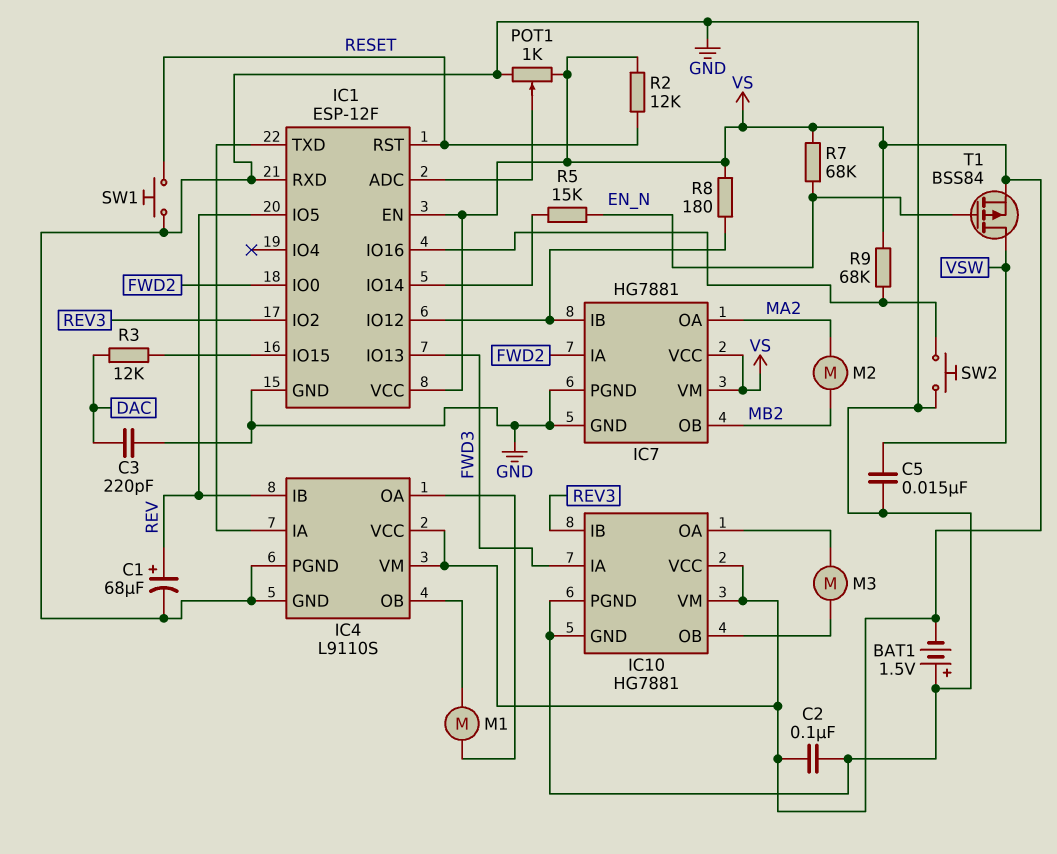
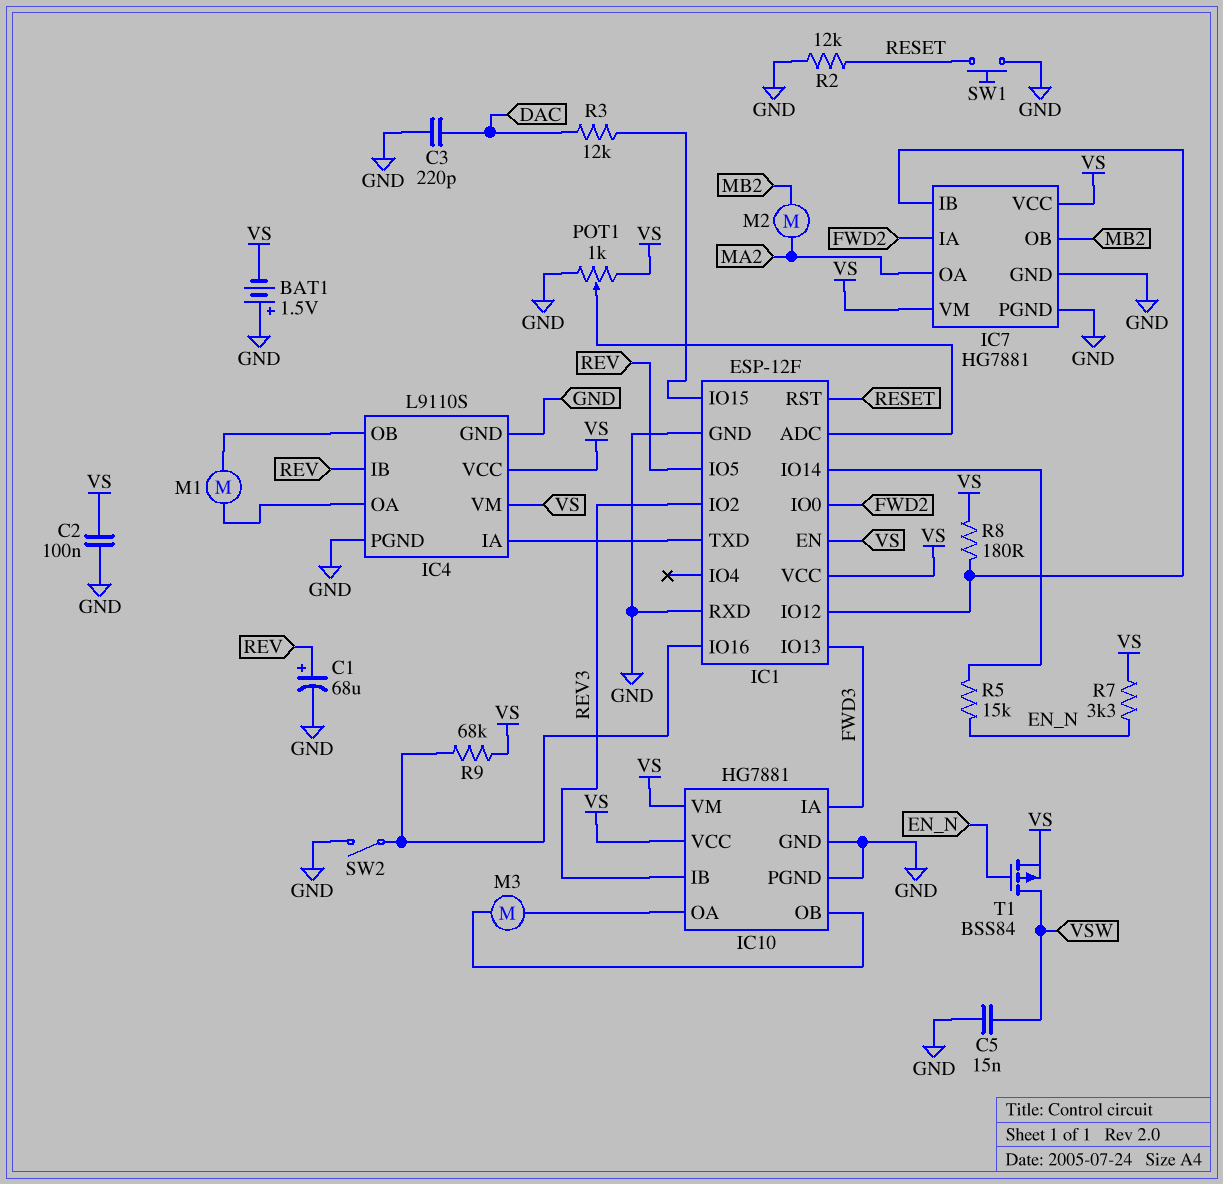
R2: 12k (RESET, VS) -> 12k (GND, RESET)
R7: 68k (EN_N, VS) -> 3.3k (EN_N, VS)
SW2: button (GND, IC1/IO16) -> switch (GND, IC1/IO16)

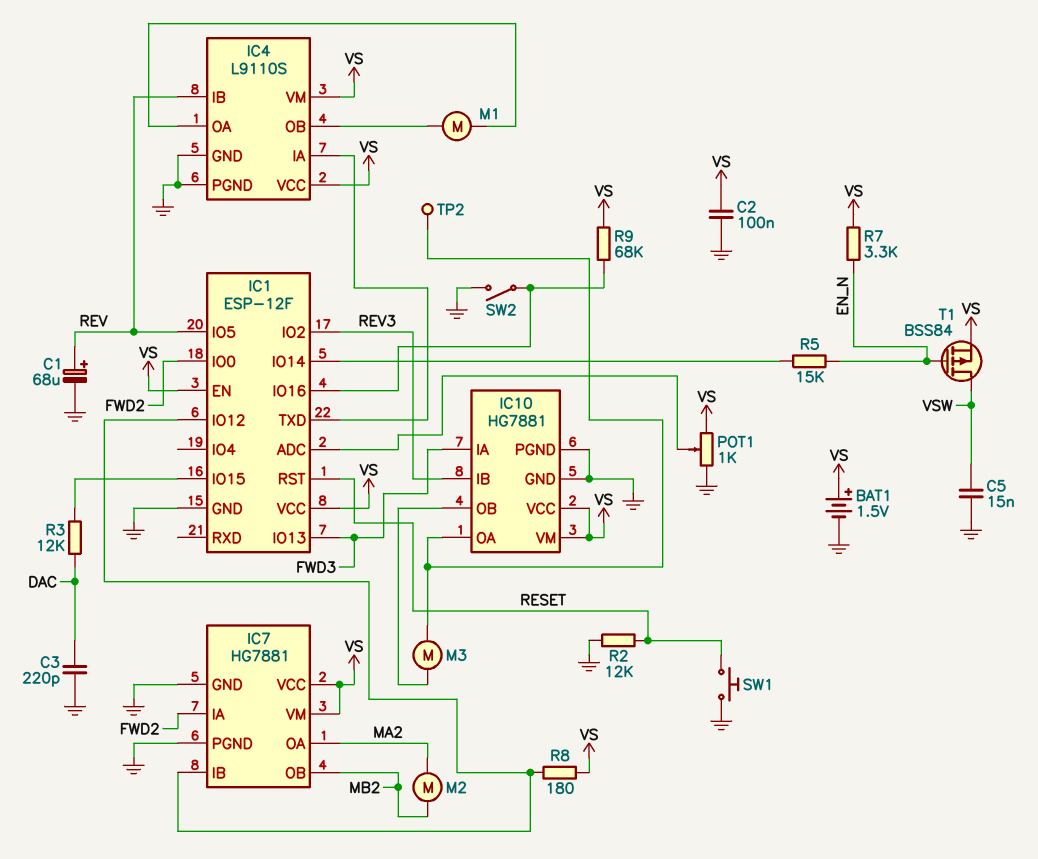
BAT1: 1.5V (plus GND, minus VS) -> 1.5V (plus VS, minus GND)
IC1 pin RXD: GND -> none
TP2: none -> test point (IC10/OA)

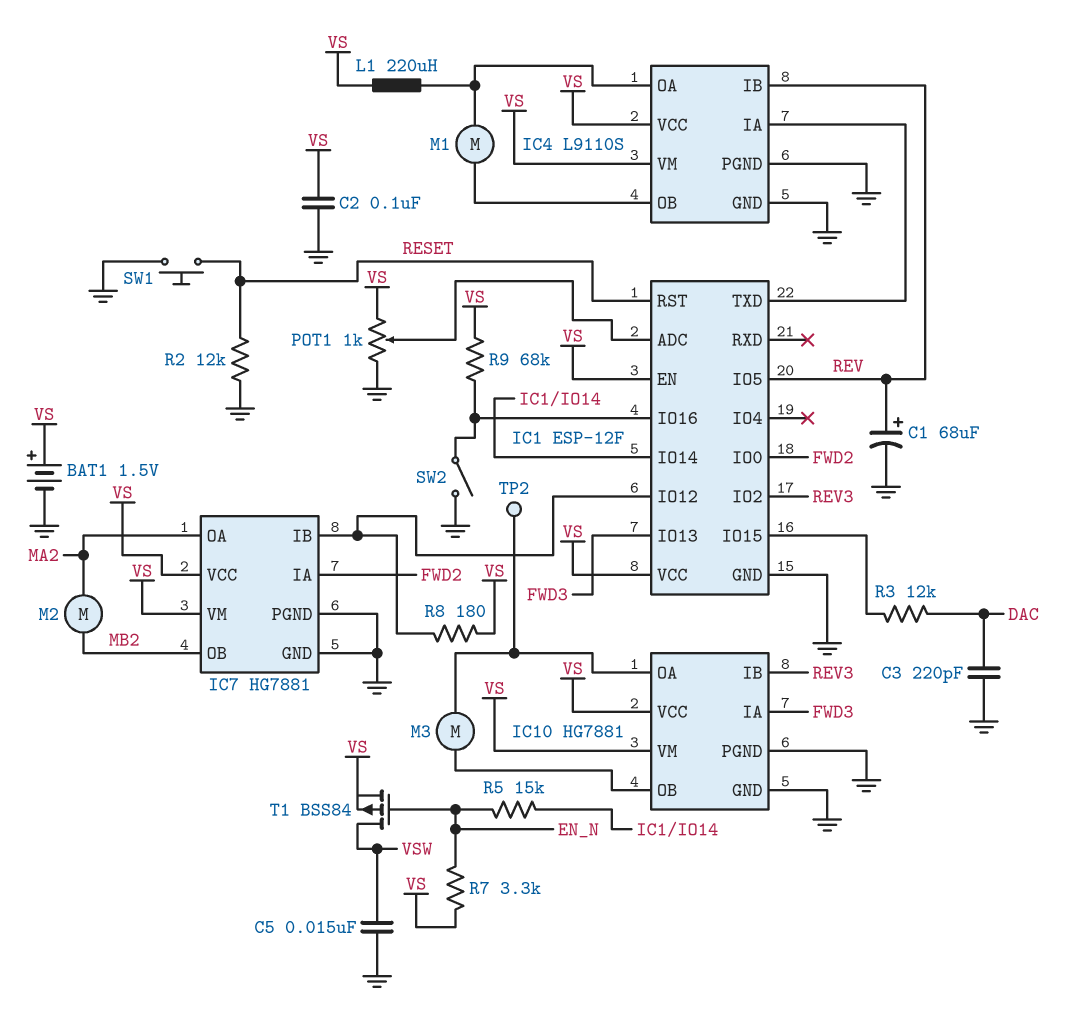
L1: none -> 220uH (IC4/OA, VS)

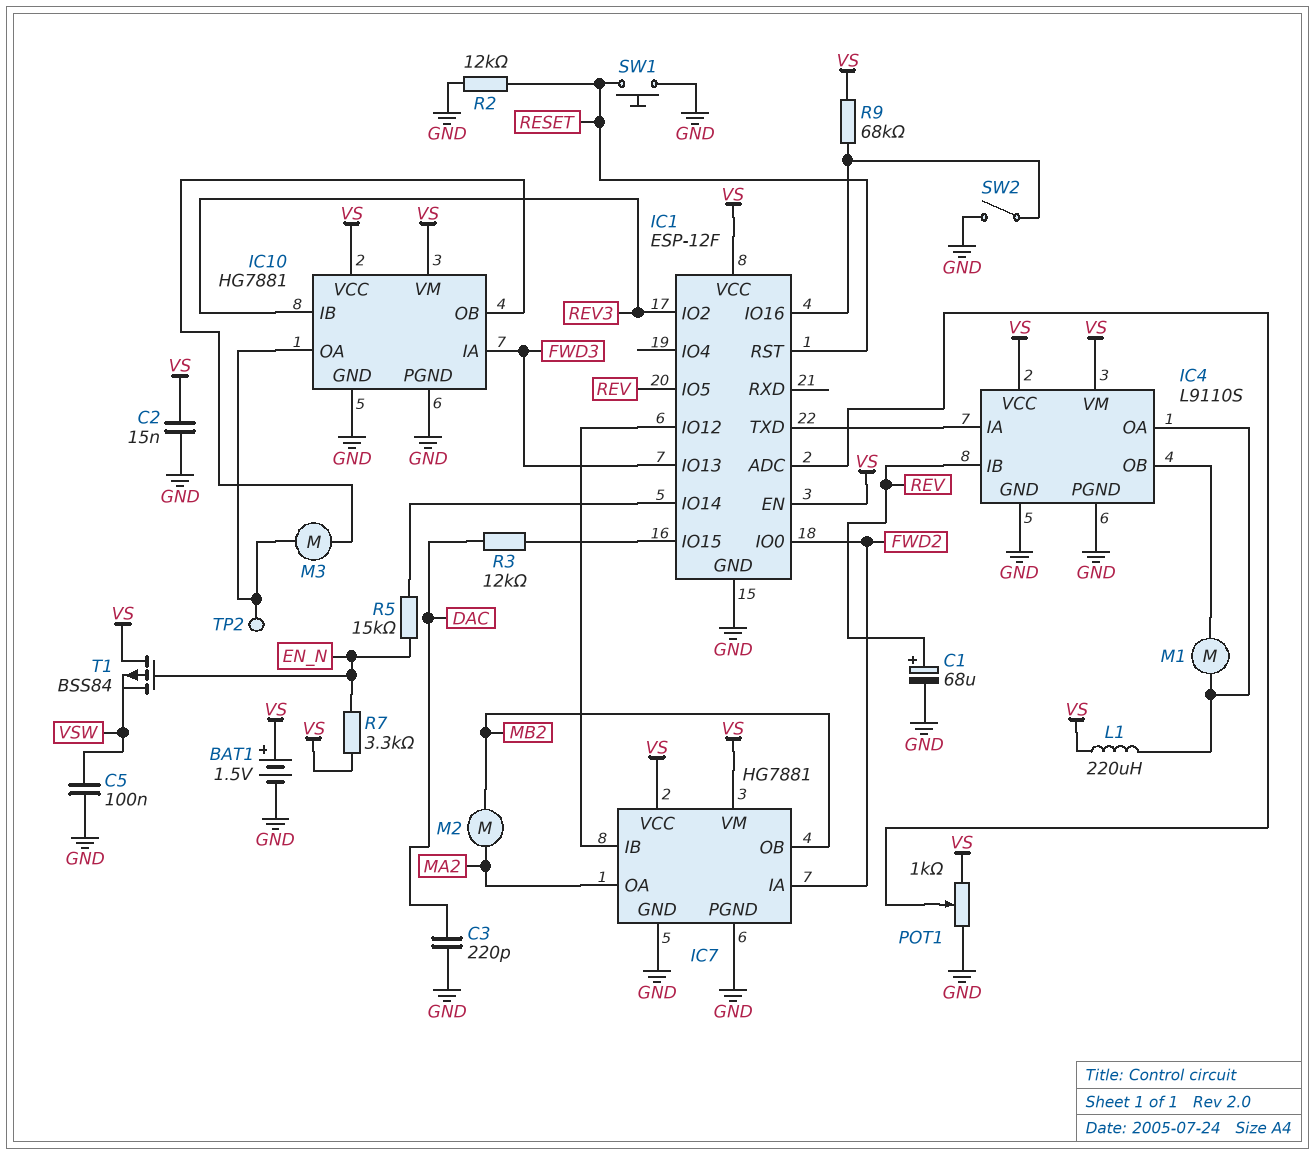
C2: 100nF (GND, VS) -> 15nF (GND, VS)
C5: 15nF (GND, VSW) -> 100nF (GND, VSW)
R8: 180 (IC1/IO12, VS) -> none
T1: PMOS BSS84 (G EN_N, D VSW, S VS) -> PMOS BSS84 (G EN_N, D VS, S VSW)

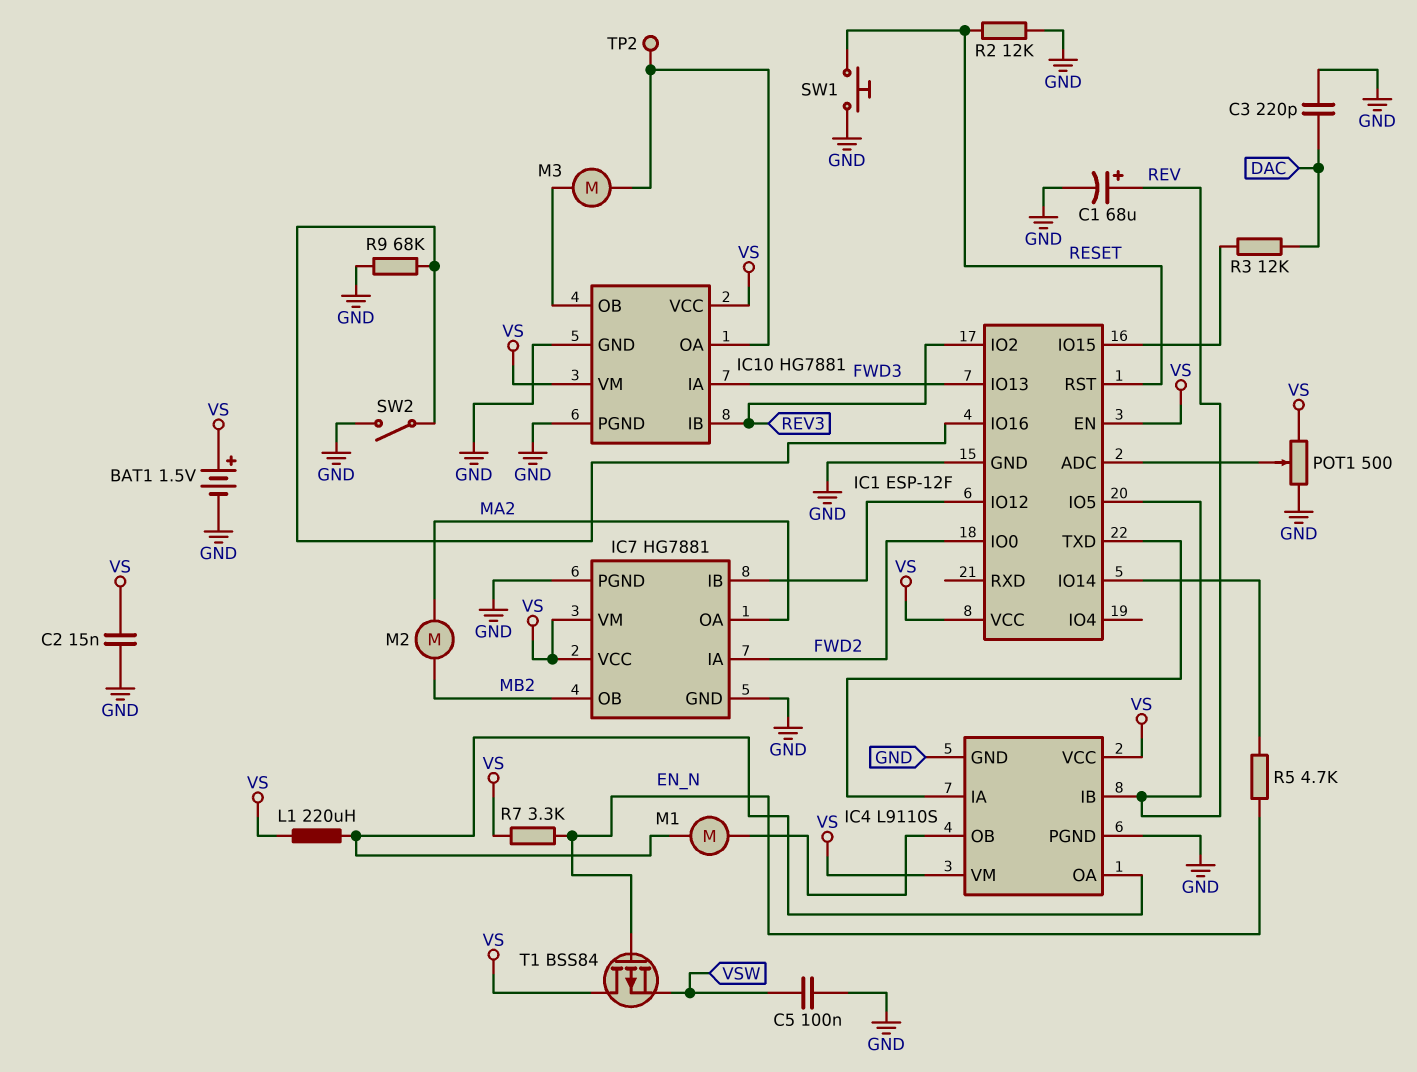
POT1: 1k (GND, VS, wiper IC1/ADC) -> 500 (GND, VS, wiper IC1/ADC)
R5: 15k (EN_N, IC1/IO14) -> 4.7k (EN_N, IC1/IO14)
R9: 68k (IC1/IO16, VS) -> 68k (GND, IC1/IO16)

